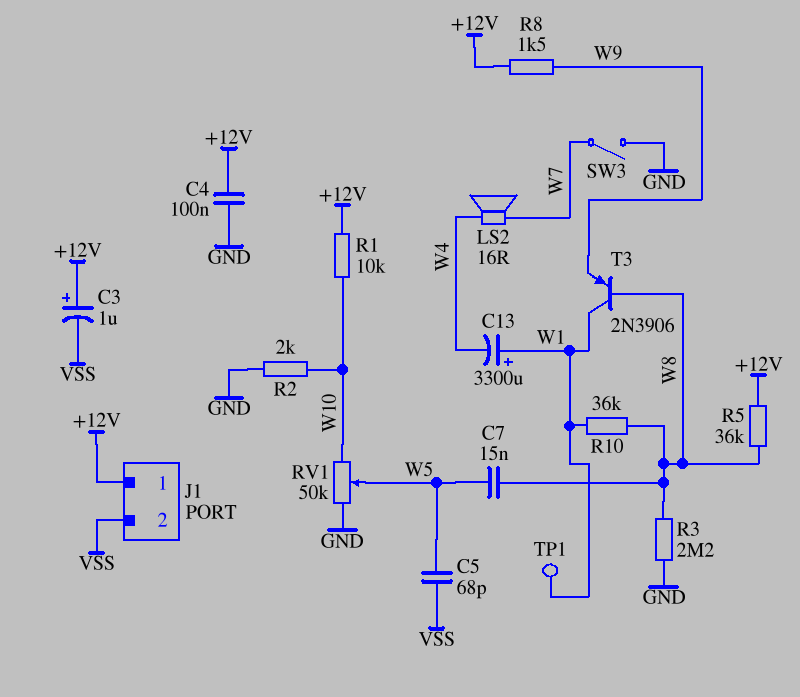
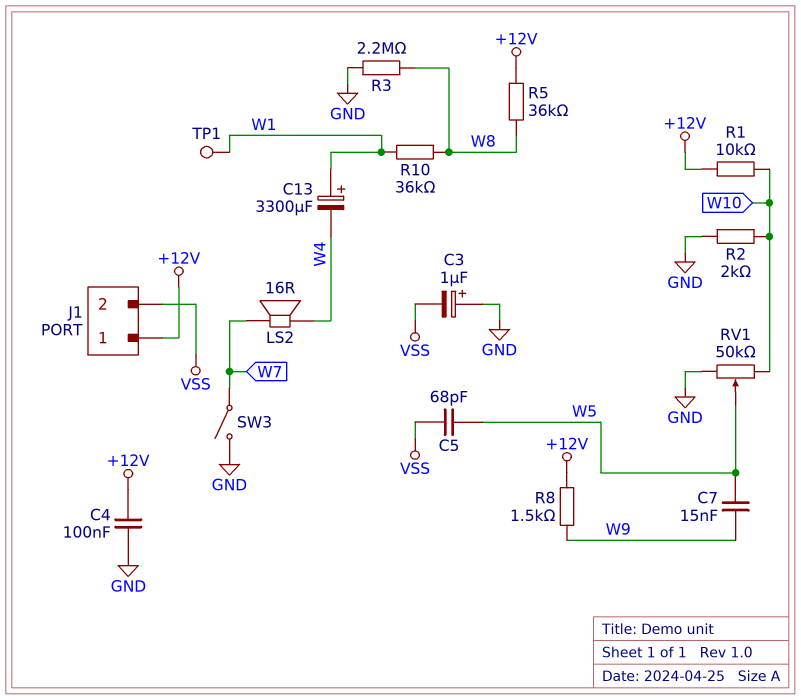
C3: 1uF (plus +12V, minus VSS) -> 1uF (plus GND, minus VSS)
C7: 15nF (W5, W8) -> 15nF (W5, W9)
T3: PNP 2N3906 (B W8, C W1, E W9) -> none

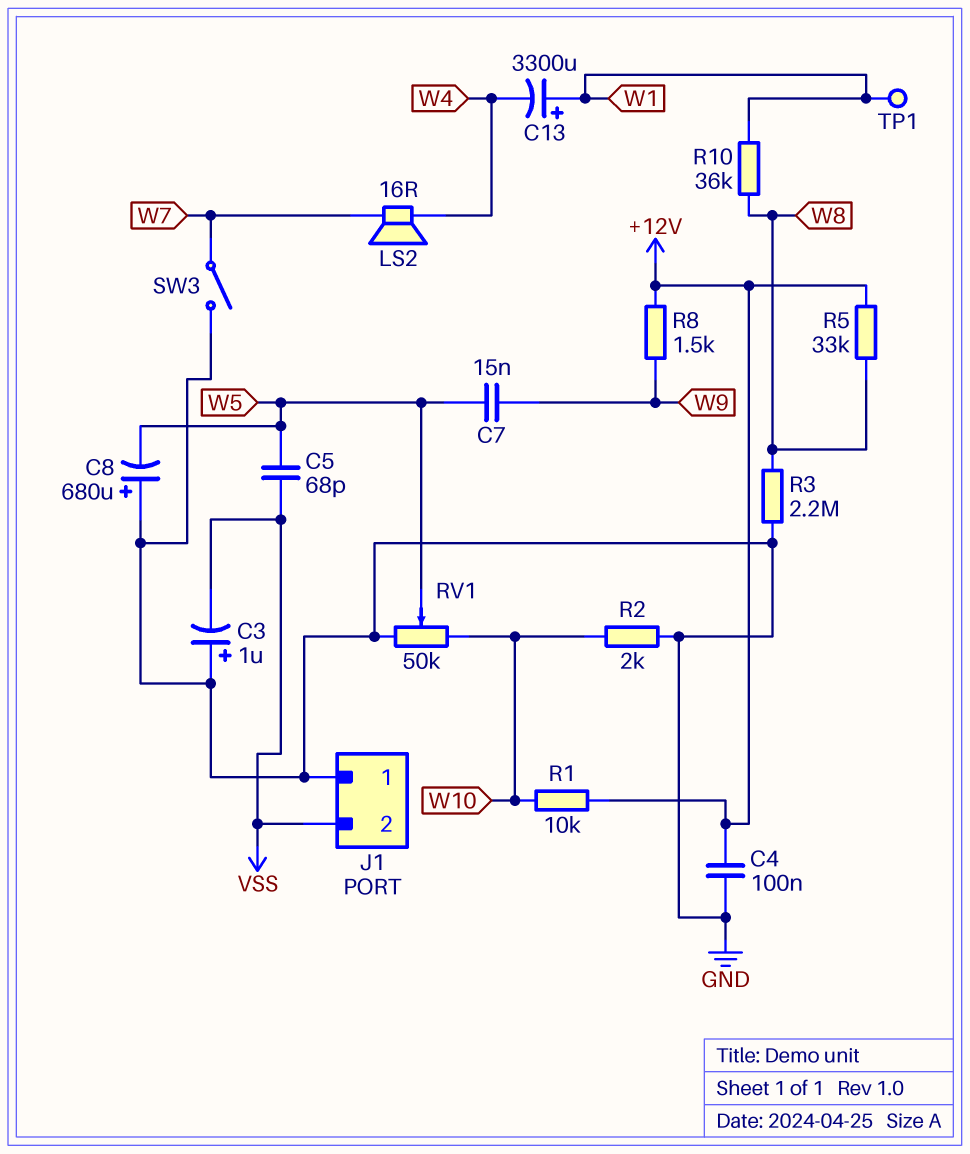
C8: none -> 680uF (plus GND, minus W5)
J1 pin 1: +12V -> GND
R5: 36k (+12V, W8) -> 33k (+12V, W8)

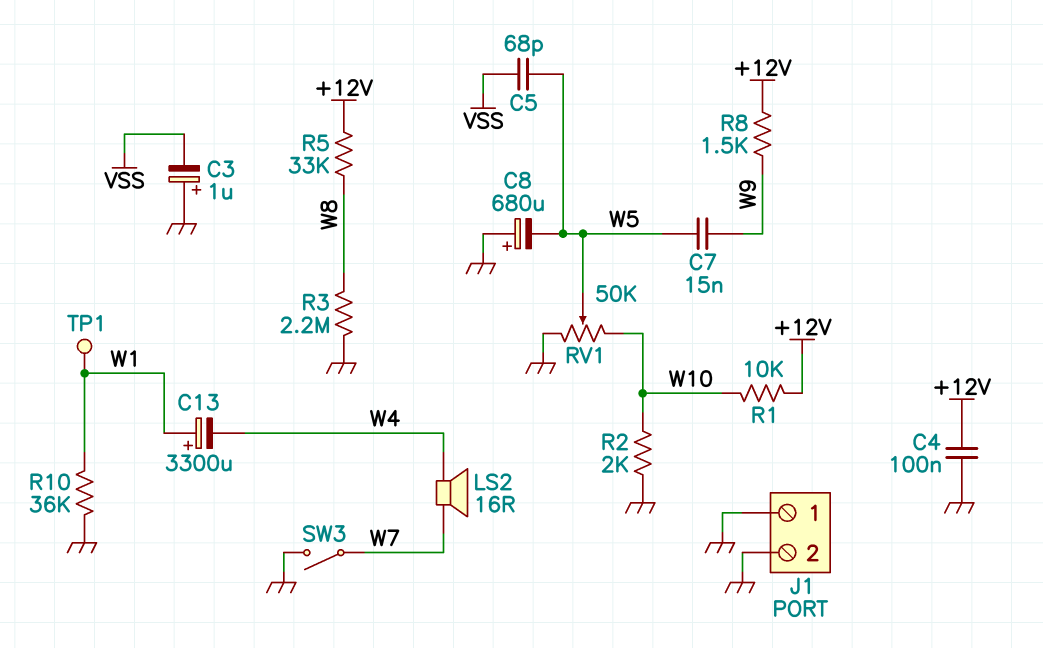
J1 pin 2: VSS -> GND
R10: 36k (W1, W8) -> 36k (GND, W1)

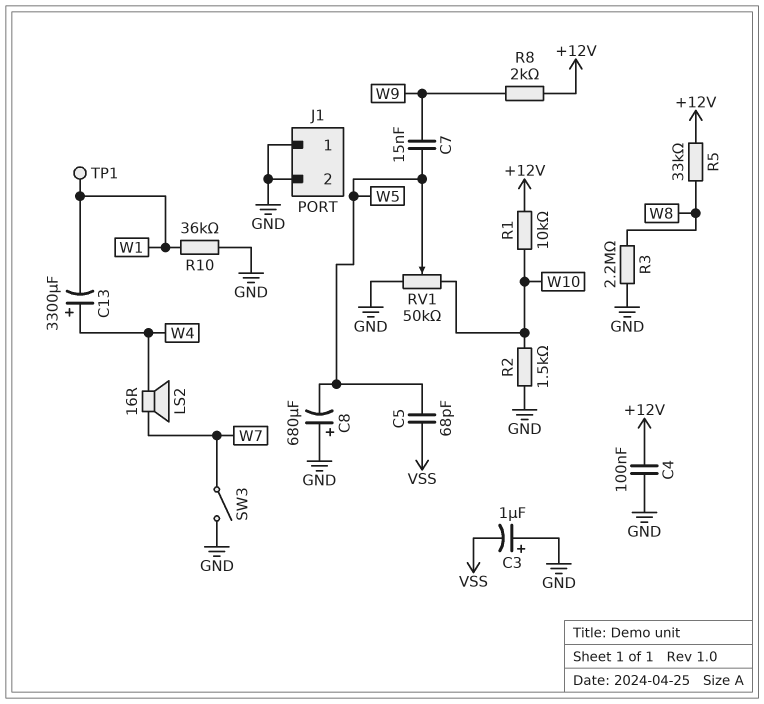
C13: 3300uF (plus W1, minus W4) -> 3300uF (plus W4, minus W1)
R2: 2k (GND, W10) -> 1.5k (GND, W10)
R8: 1.5k (+12V, W9) -> 2k (+12V, W9)

